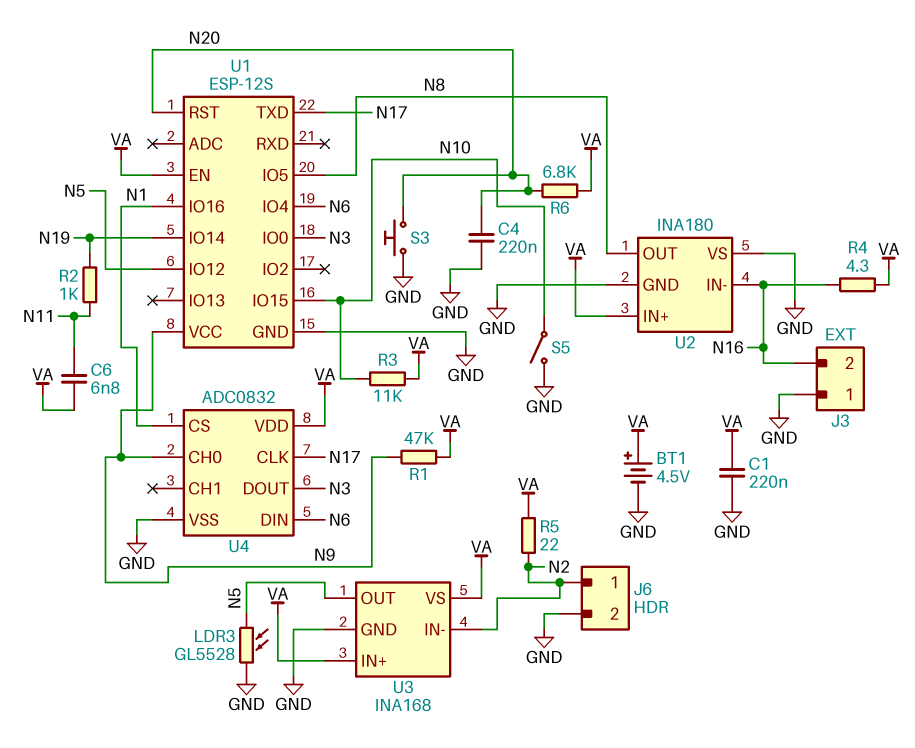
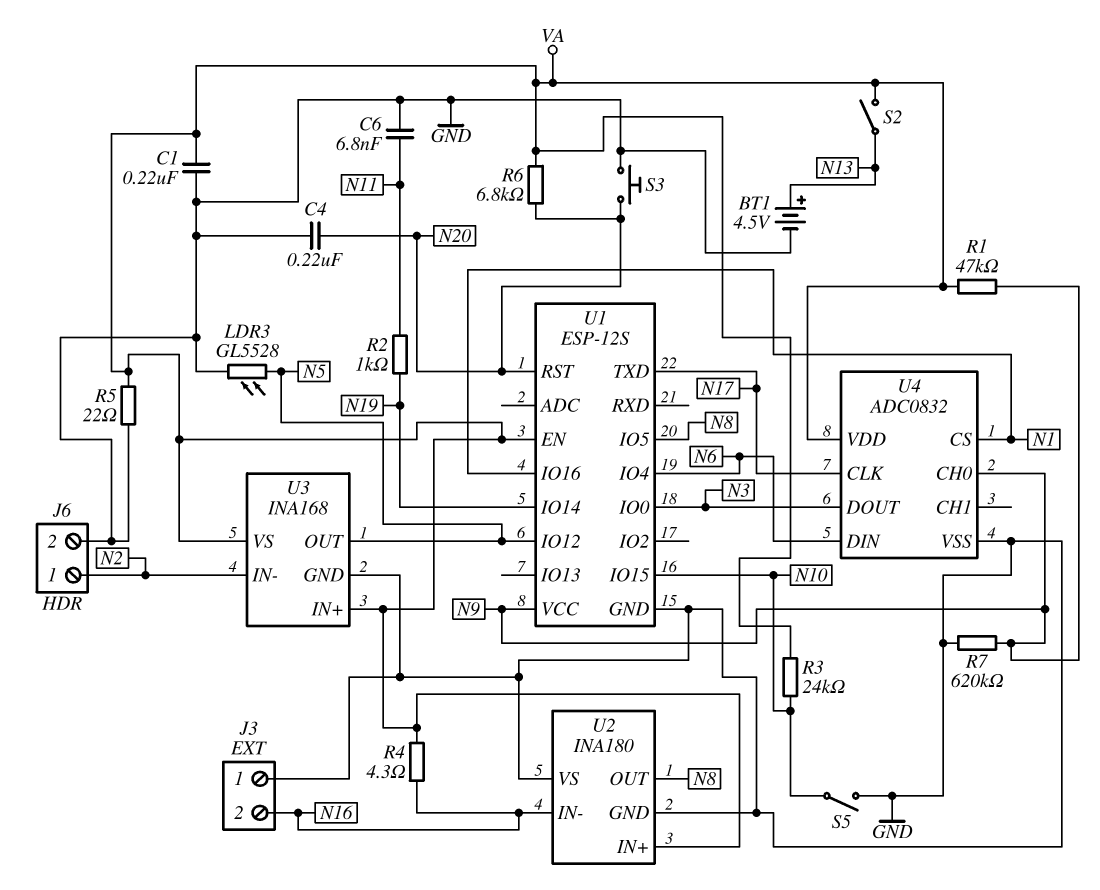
BT1: 4.5V (plus VA, minus GND) -> 4.5V (plus N13, minus GND)
C6: 6.8nF (N11, VA) -> 6.8nF (GND, N11)
R3: 11k (N10, VA) -> 24k (N10, VA)
R5: 22 (N2, VA) -> 22 (GND, VA)
R7: none -> 620k (GND, N9)
S2: none -> switch (N13, VA)

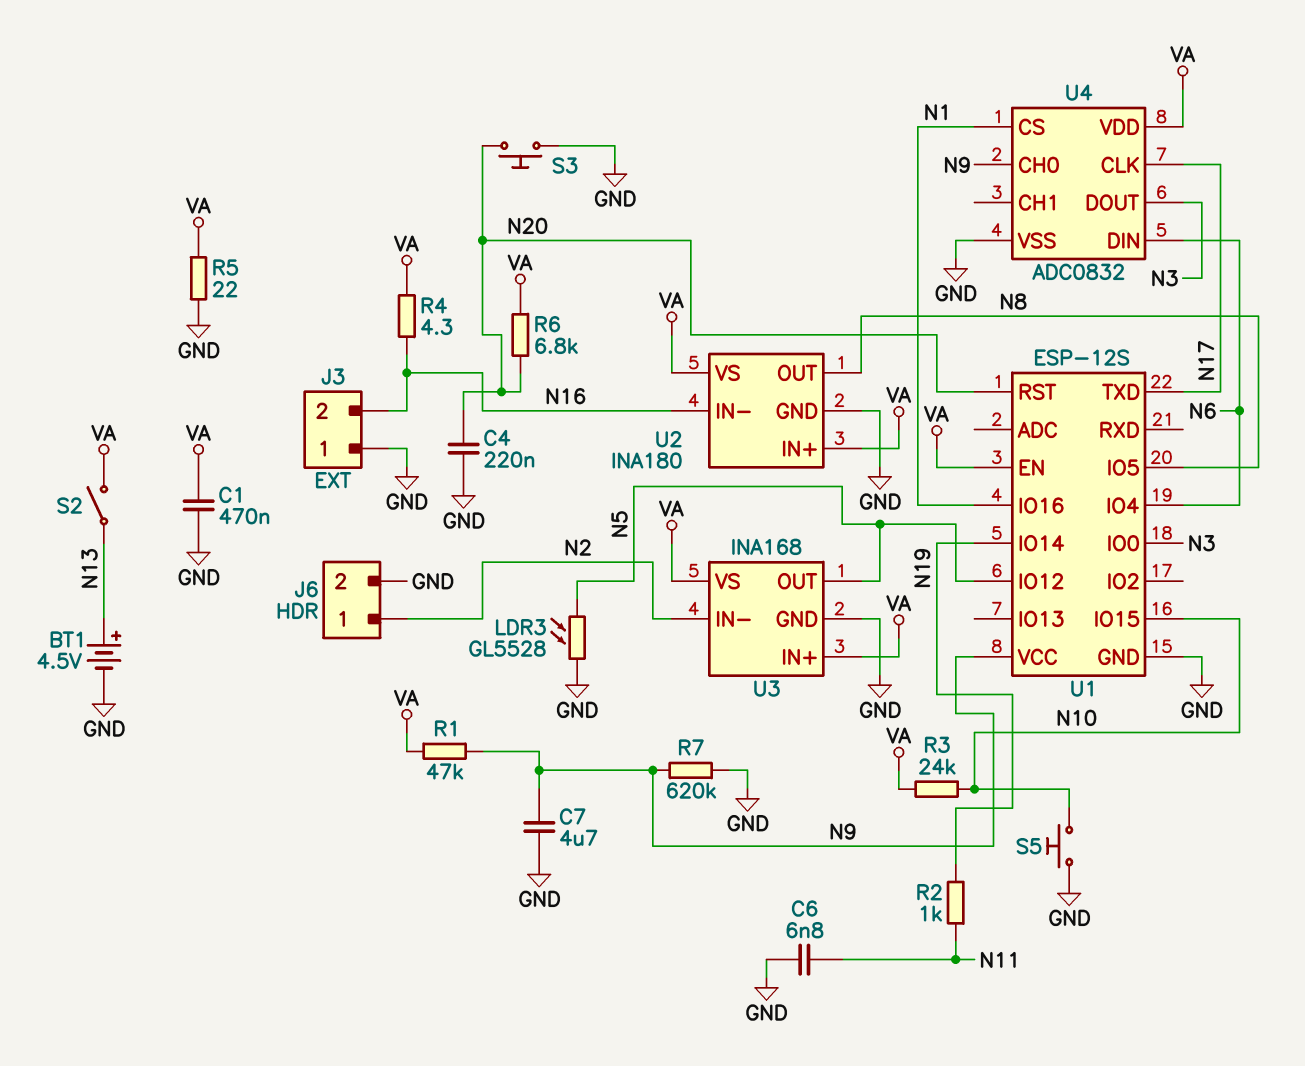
C1: 220nF (GND, VA) -> 470nF (GND, VA)
C7: none -> 4.7uF (GND, N9)
S5: switch (GND, N10) -> button (GND, N10)
U2 pin VS: GND -> VA

